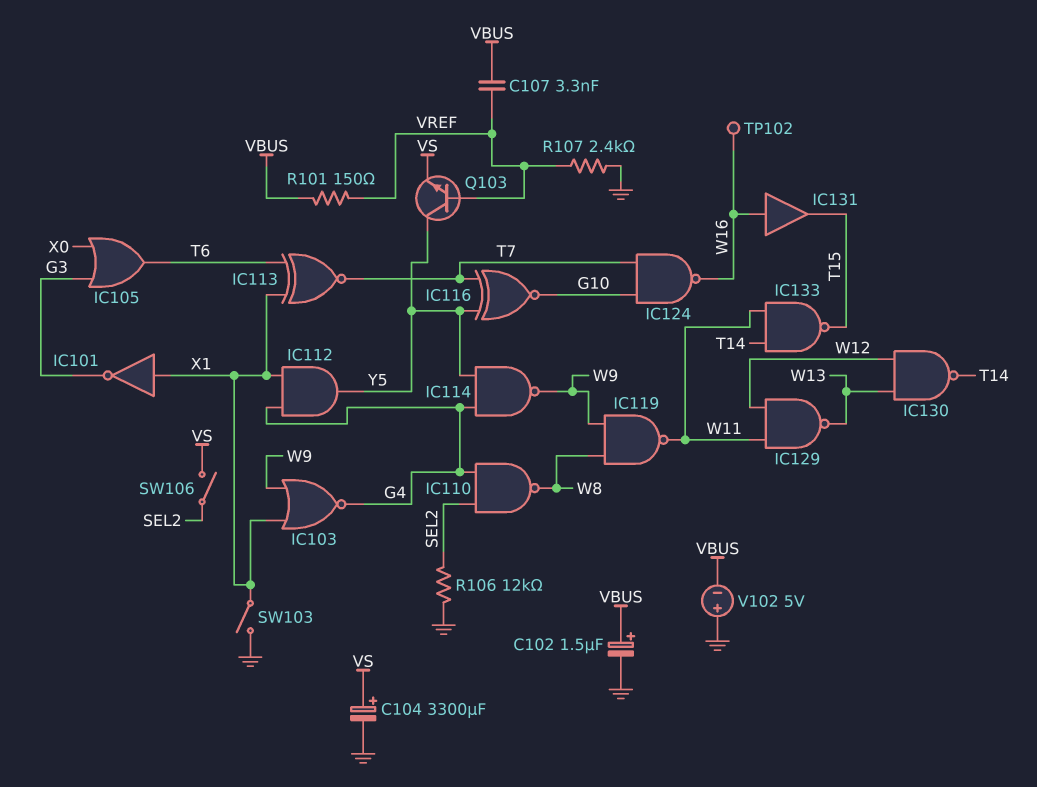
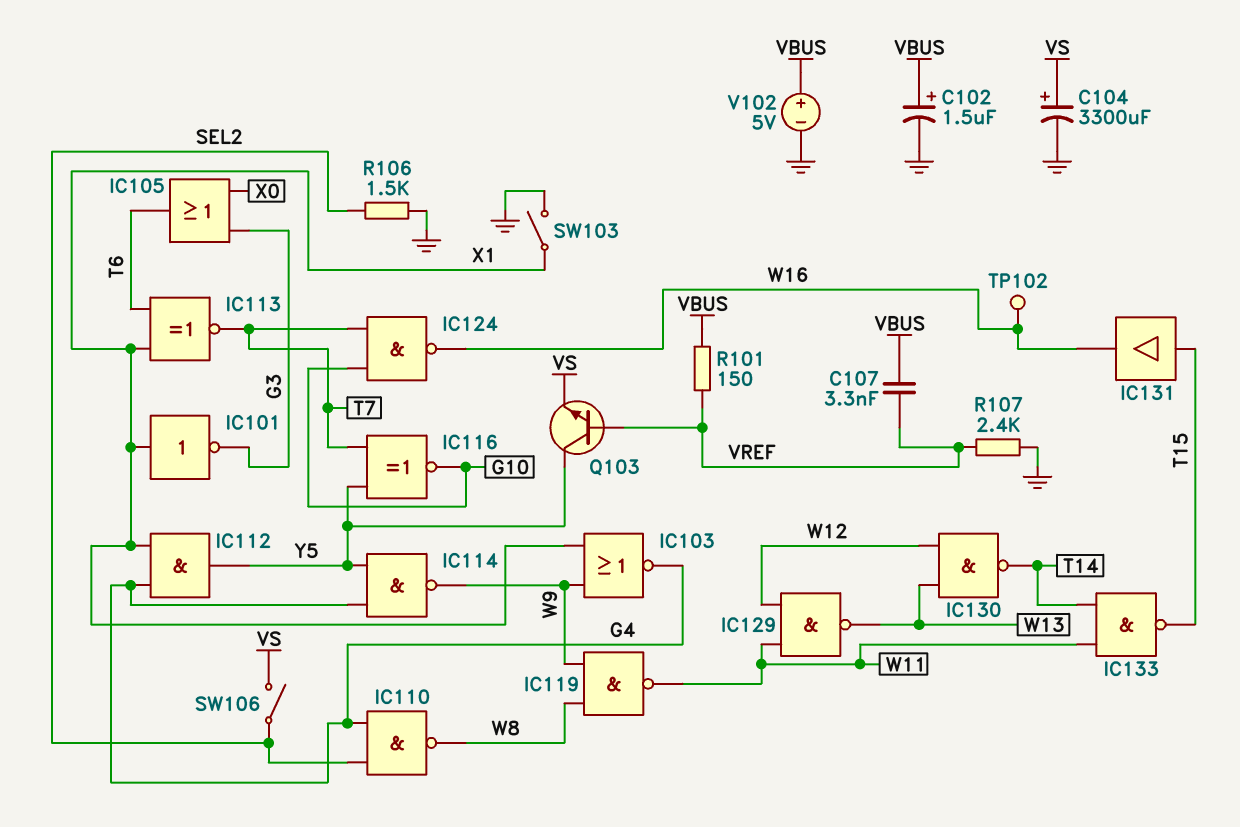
IC131: buffer (in W16, out T15) -> buffer (in T15, out W16)
R106: 12k (GND, SEL2) -> 1.5k (GND, SEL2)
V102: 5V (plus GND, minus VBUS) -> 5V (plus VBUS, minus GND)

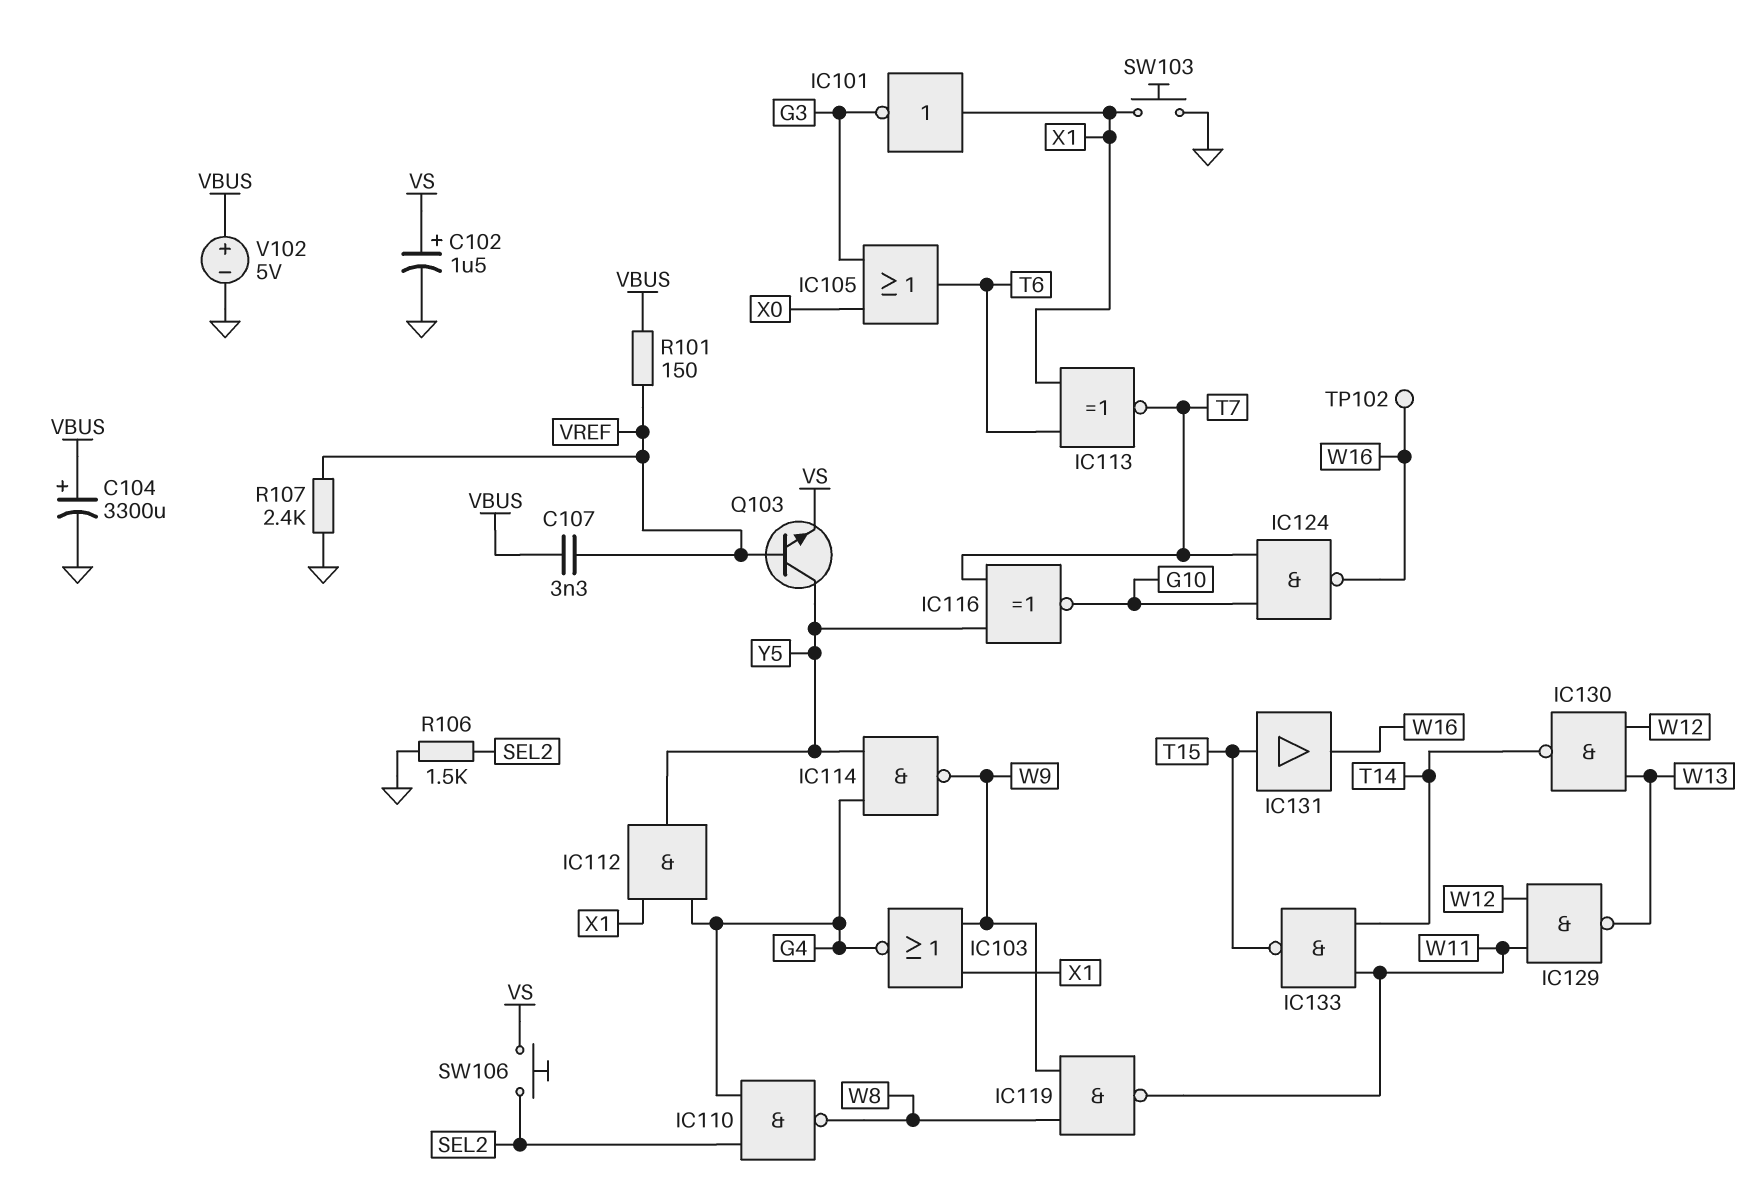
C102: 1.5uF (plus VBUS, minus GND) -> 1.5uF (plus VS, minus GND)
C104: 3300uF (plus VS, minus GND) -> 3300uF (plus VBUS, minus GND)
SW103: switch (GND, X1) -> button (GND, X1)
SW106: switch (SEL2, VS) -> button (SEL2, VS)

